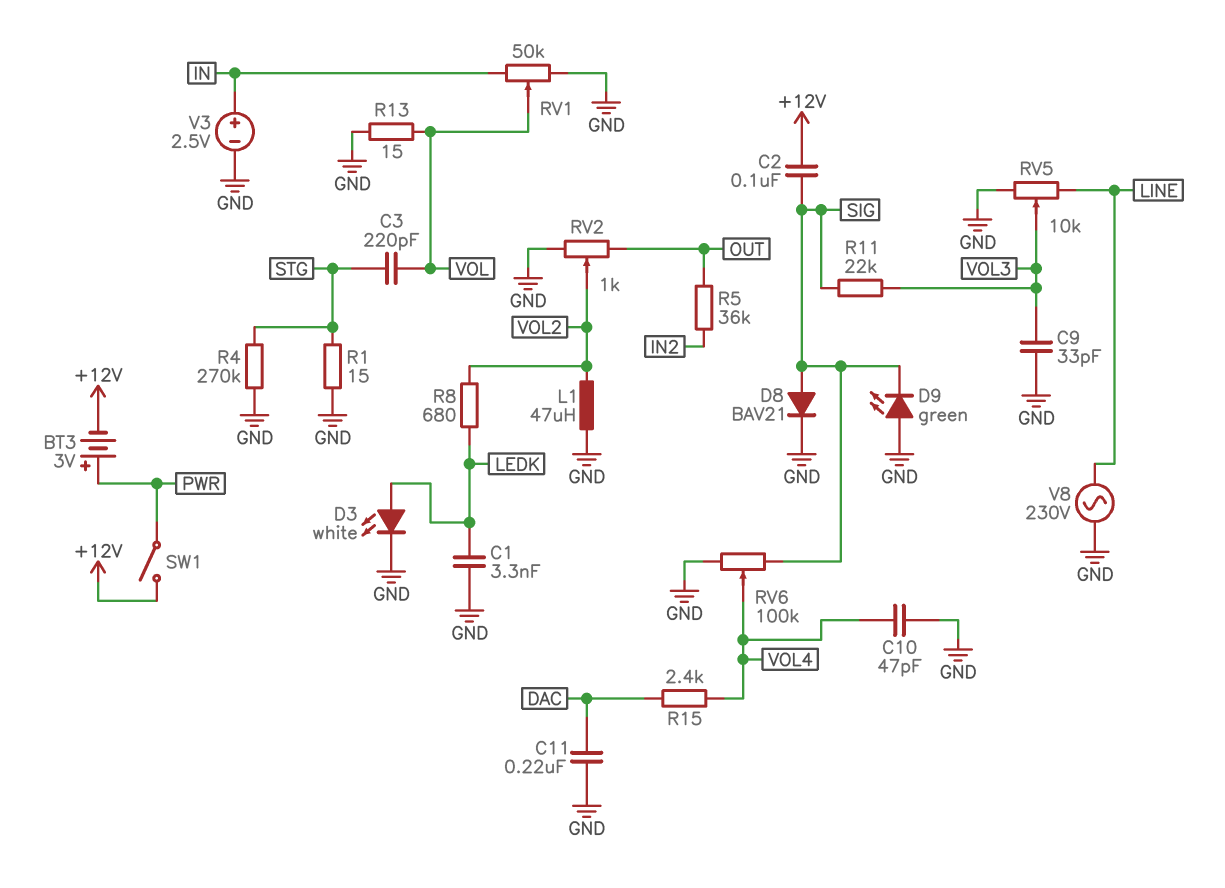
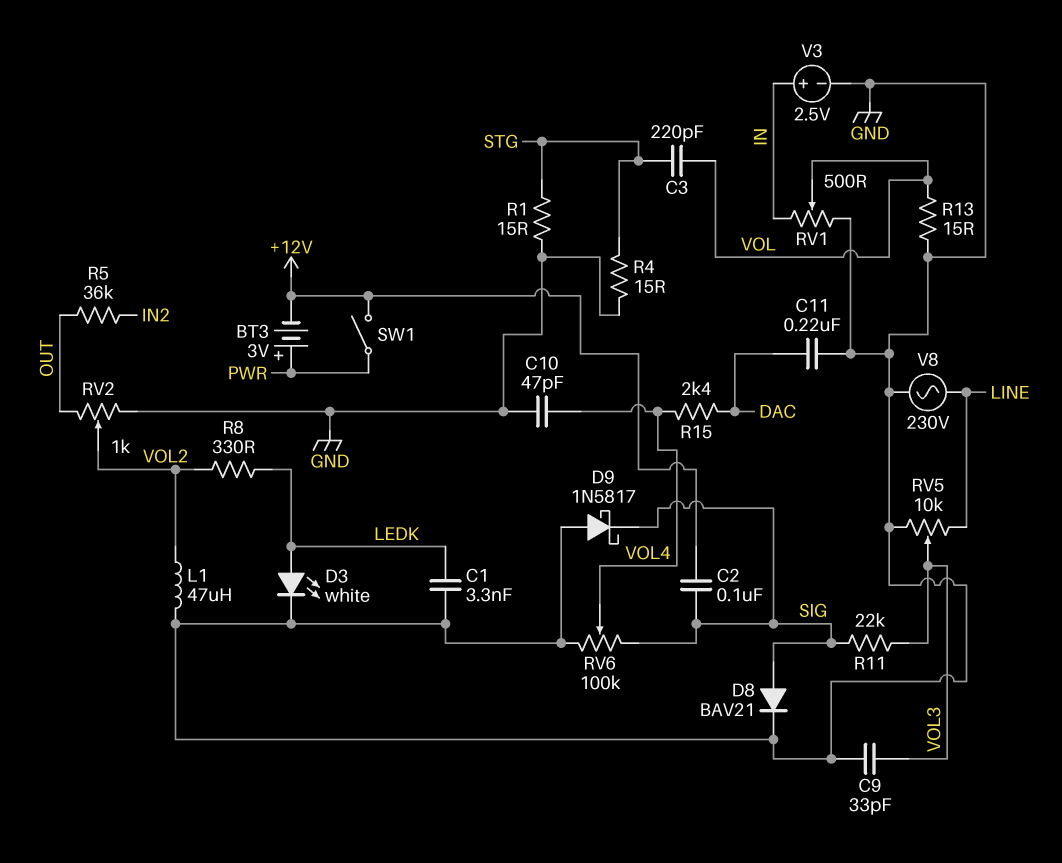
D9: LED green (A GND, K SIG) -> schottky 1N5817 (A GND, K SIG)
R4: 270k (GND, STG) -> 15 (GND, STG)
R8: 680 (LEDK, VOL2) -> 330 (LEDK, VOL2)
RV1: 50k (GND, IN, wiper VOL) -> 500 (GND, IN, wiper VOL)

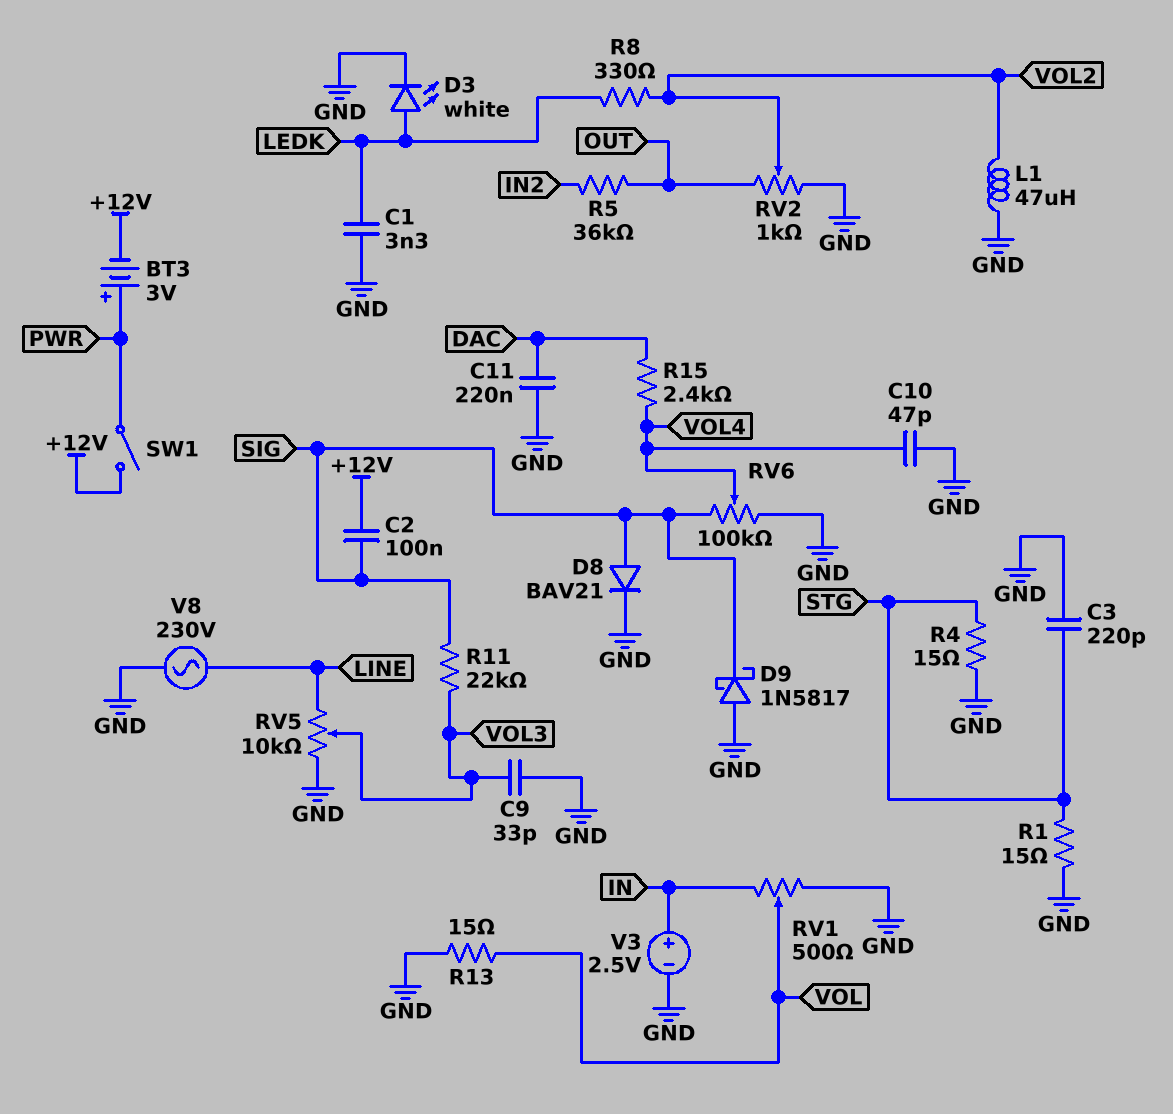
C3: 220pF (STG, VOL) -> 220pF (GND, STG)

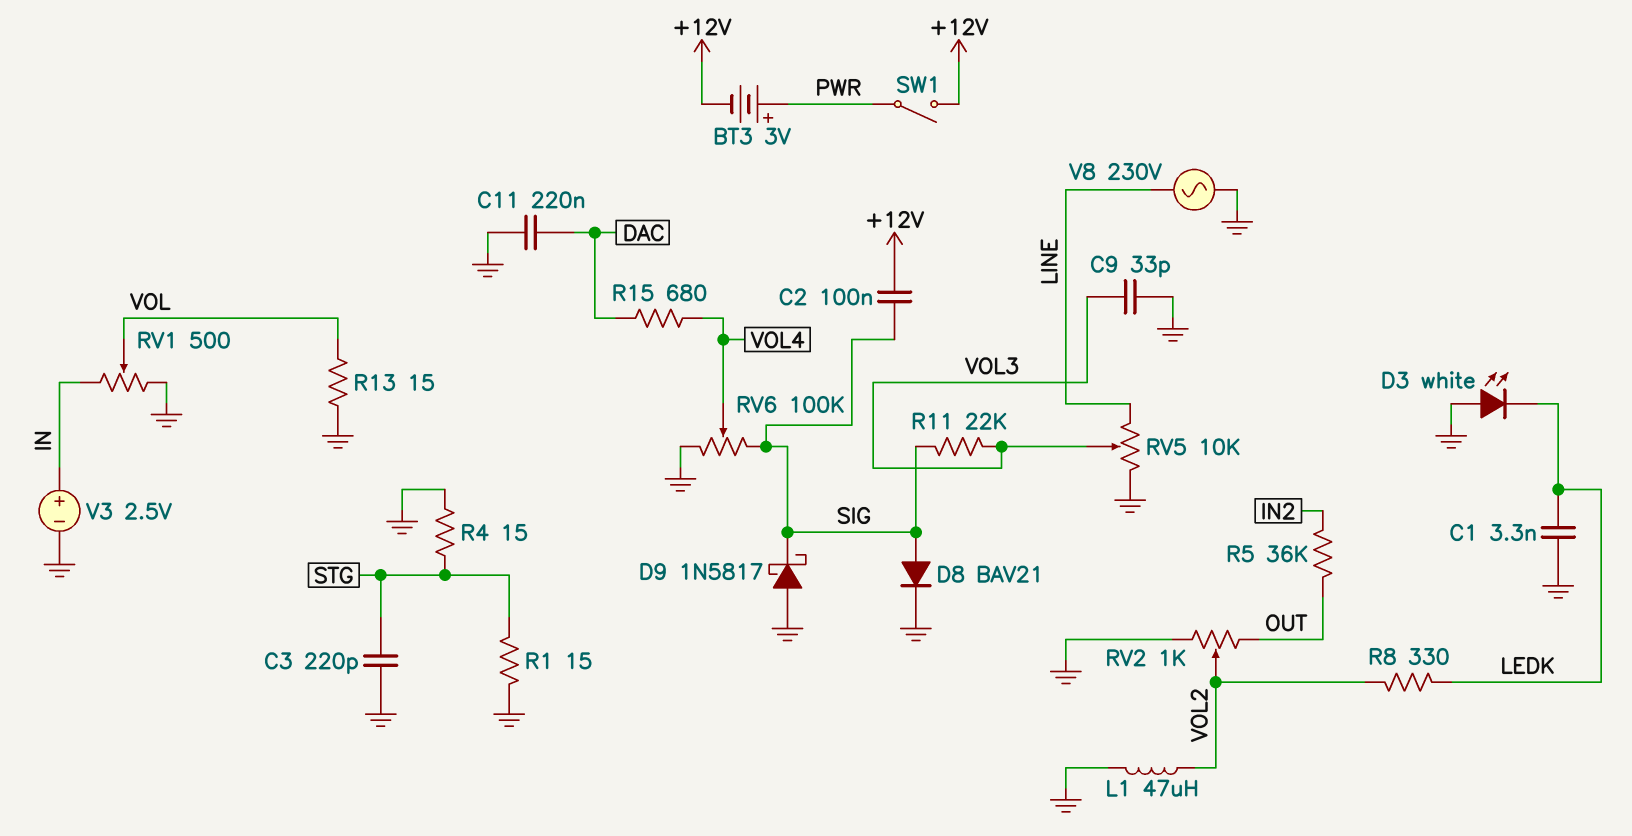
C10: 47pF (GND, VOL4) -> none
D3: LED white (A LEDK, K GND) -> LED white (A GND, K LEDK)
R15: 2.4k (DAC, VOL4) -> 680 (DAC, VOL4)

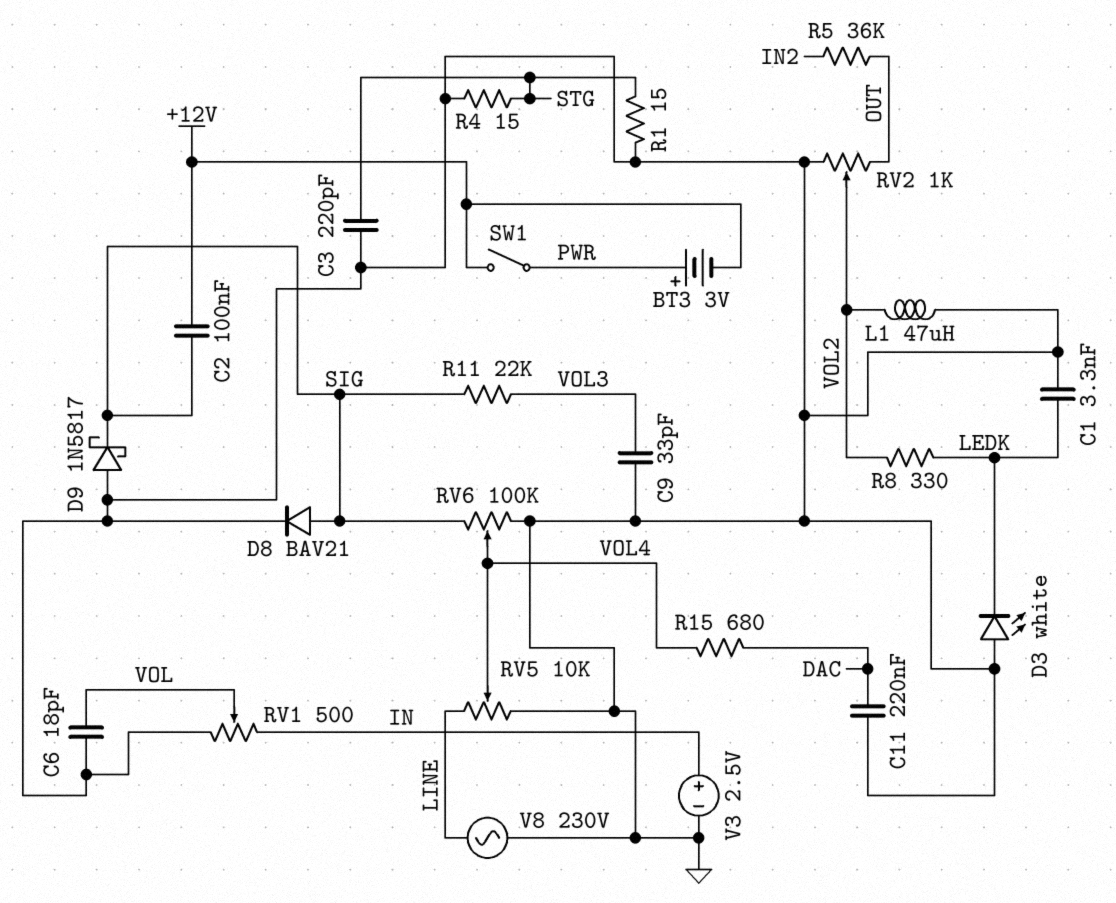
C6: none -> 18pF (GND, VOL)
R13: 15 (GND, VOL) -> none
RV5: 10k (GND, LINE, wiper VOL3) -> 10k (GND, LINE, wiper VOL4)

